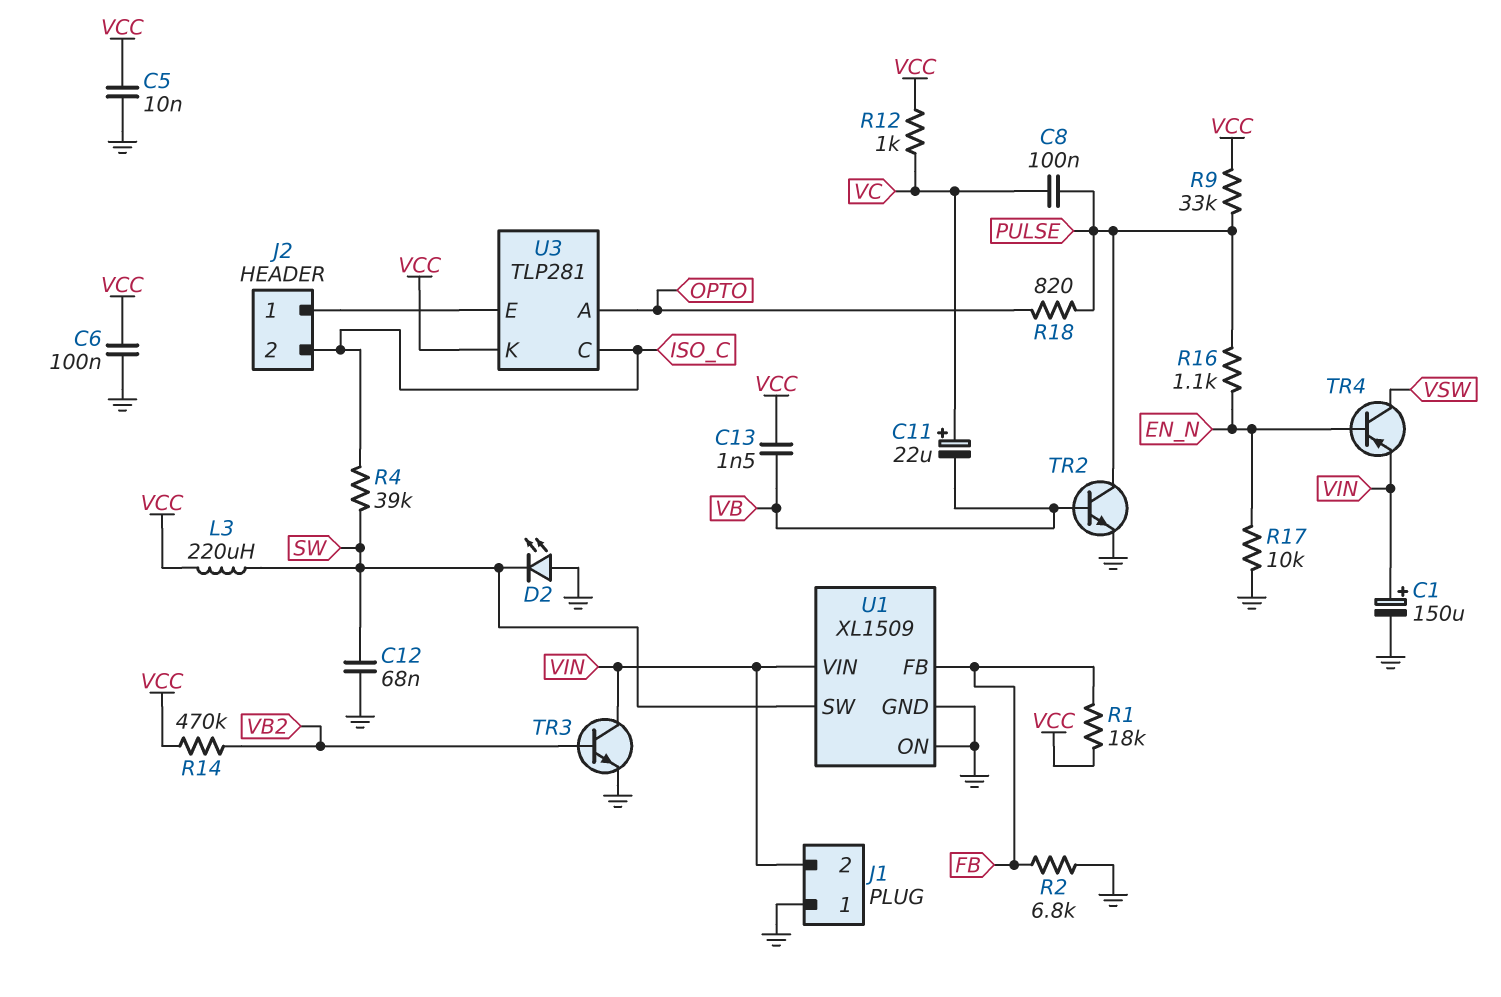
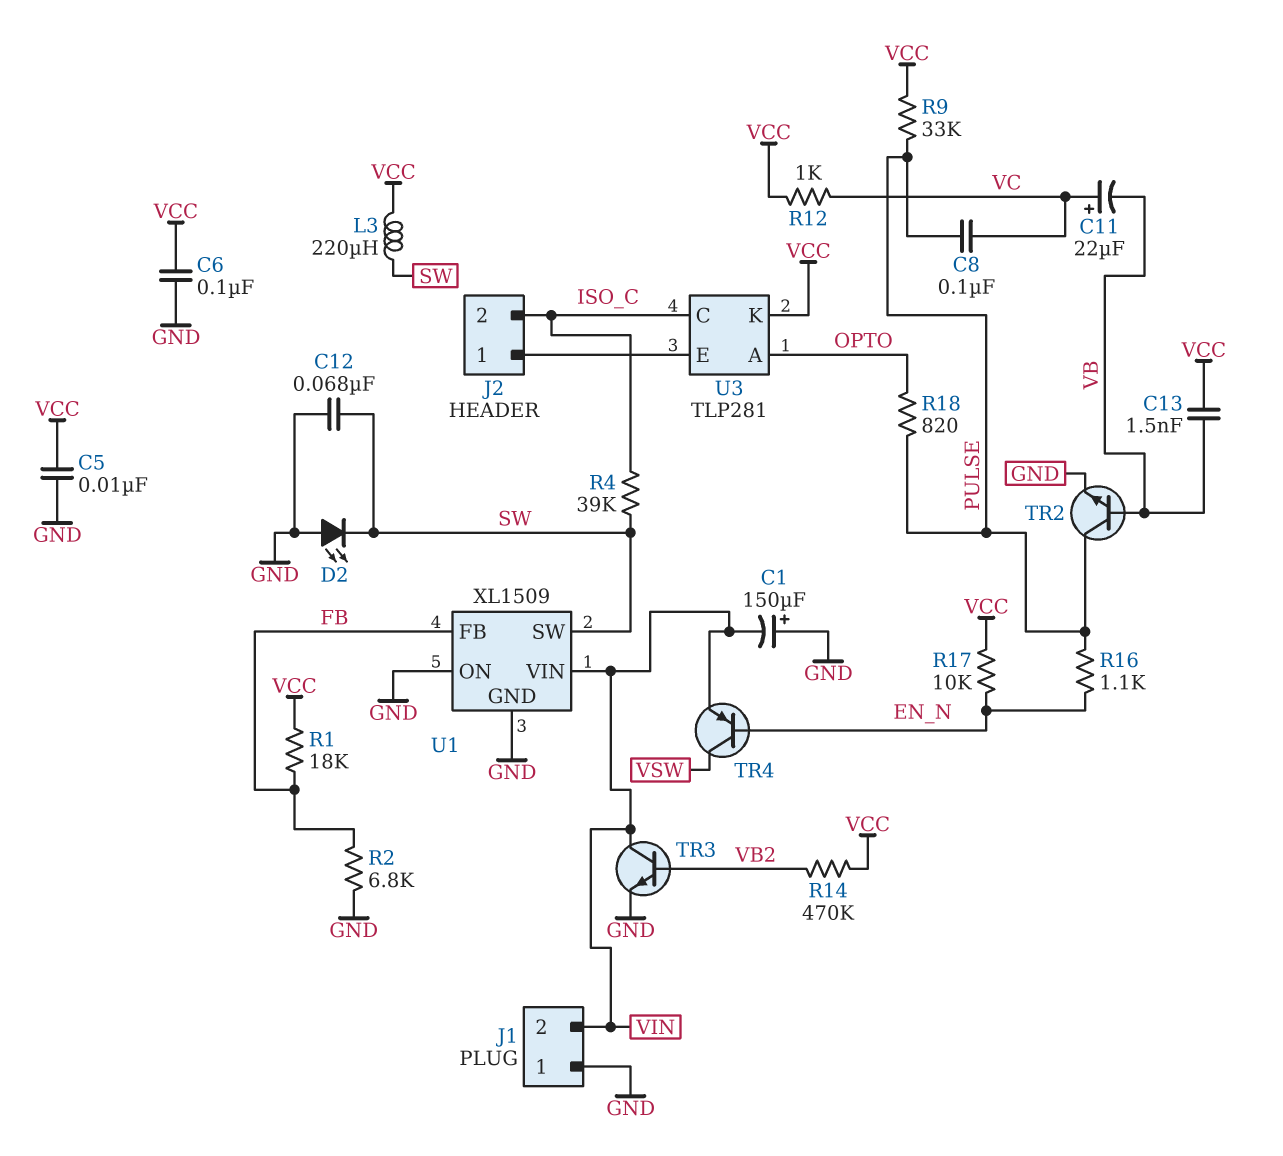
C1: 150uF (plus VIN, minus GND) -> 150uF (plus GND, minus VIN)
R17: 10k (EN_N, GND) -> 10k (EN_N, VCC)

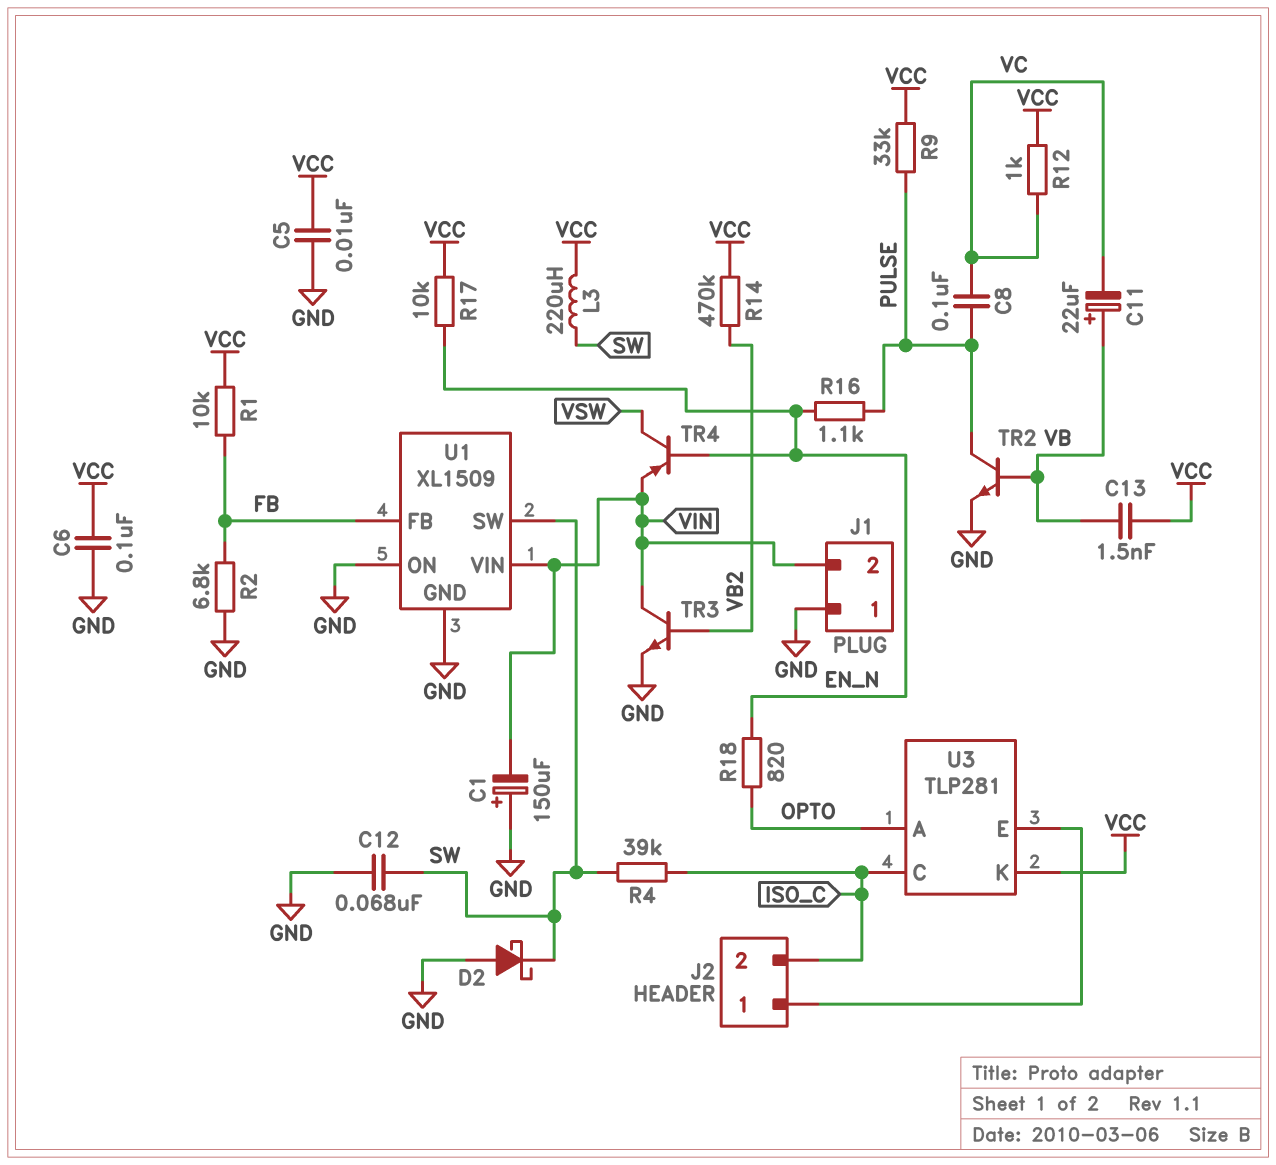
C11: 22uF (plus VC, minus VB) -> 22uF (plus VB, minus VC)
D2: LED (A GND, K SW) -> schottky (A GND, K SW)
R1: 18k (FB, VCC) -> 10k (FB, VCC)
R18: 820 (OPTO, PULSE) -> 820 (EN_N, OPTO)

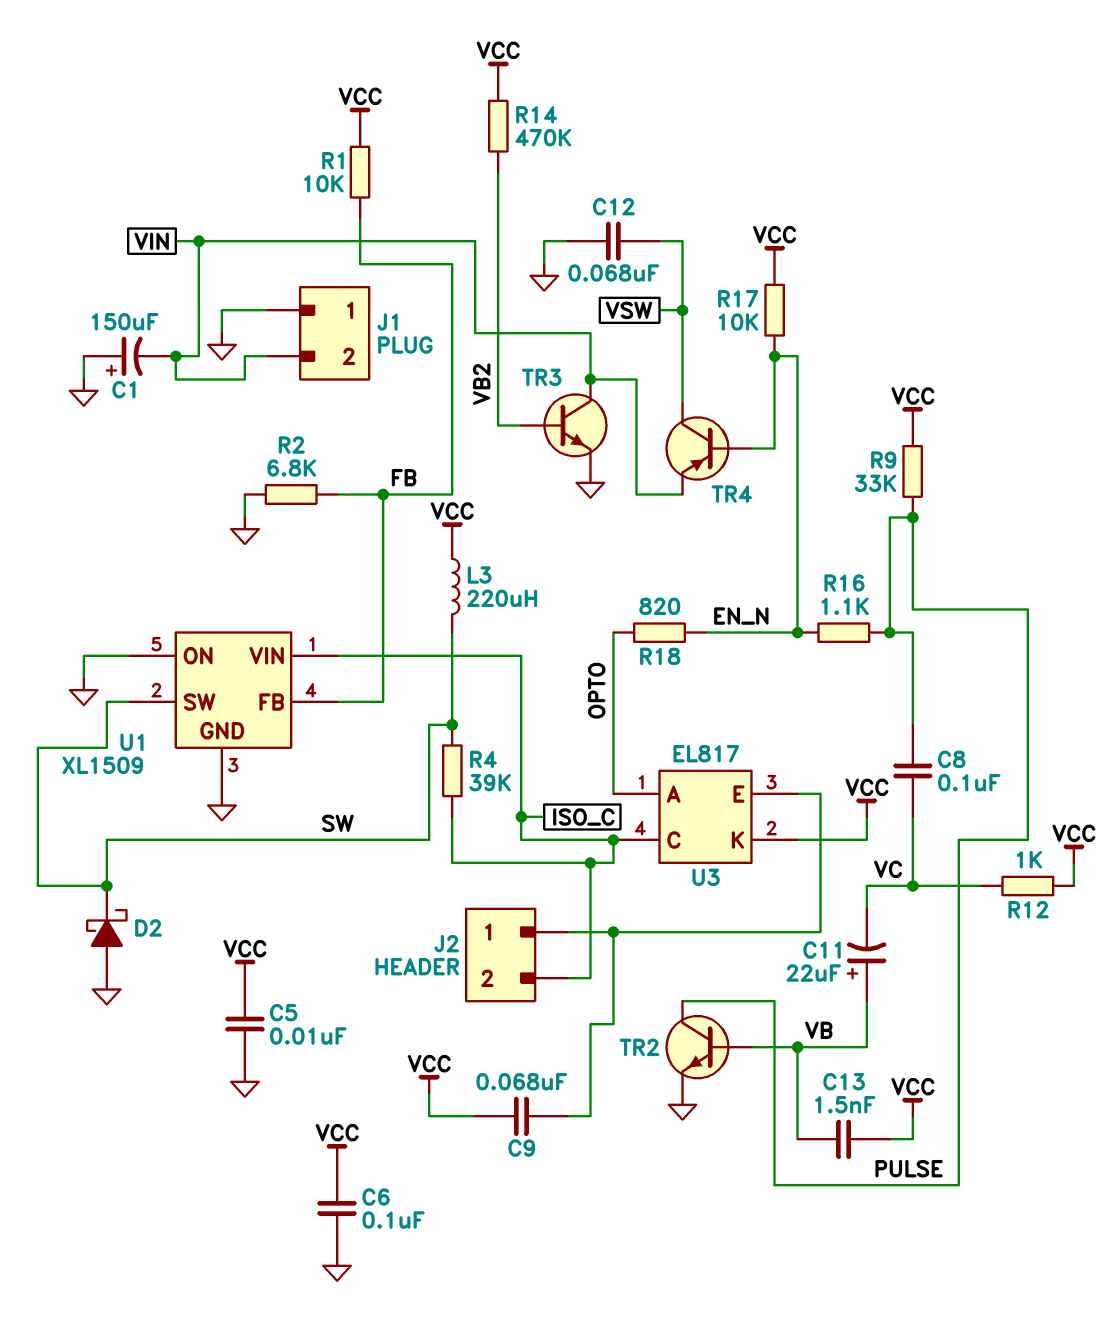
C9: none -> 68nF (J2/1, VCC)
C12: 68nF (GND, SW) -> 68nF (GND, VSW)
U1 pin VIN: VIN -> ISO_C
U3: TLP281 -> EL817

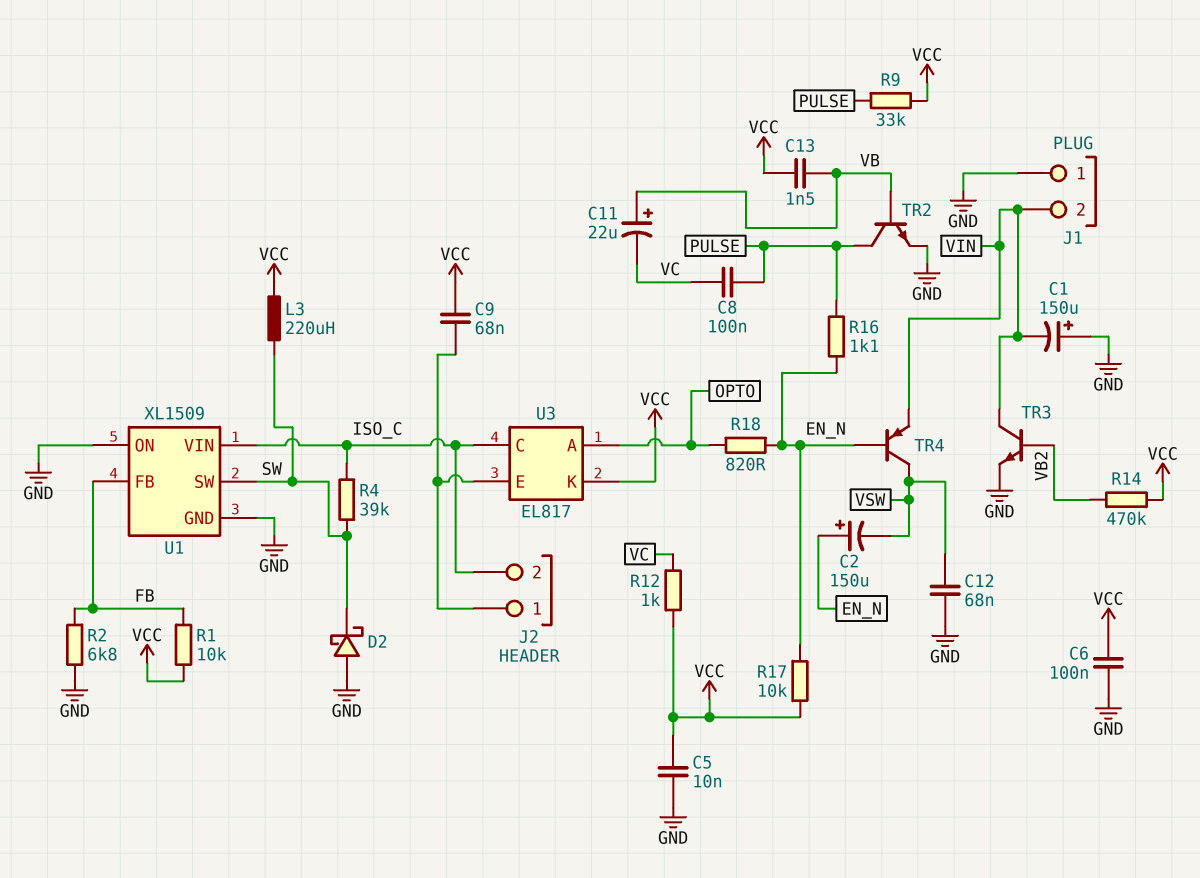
C2: none -> 150uF (plus EN_N, minus VSW)

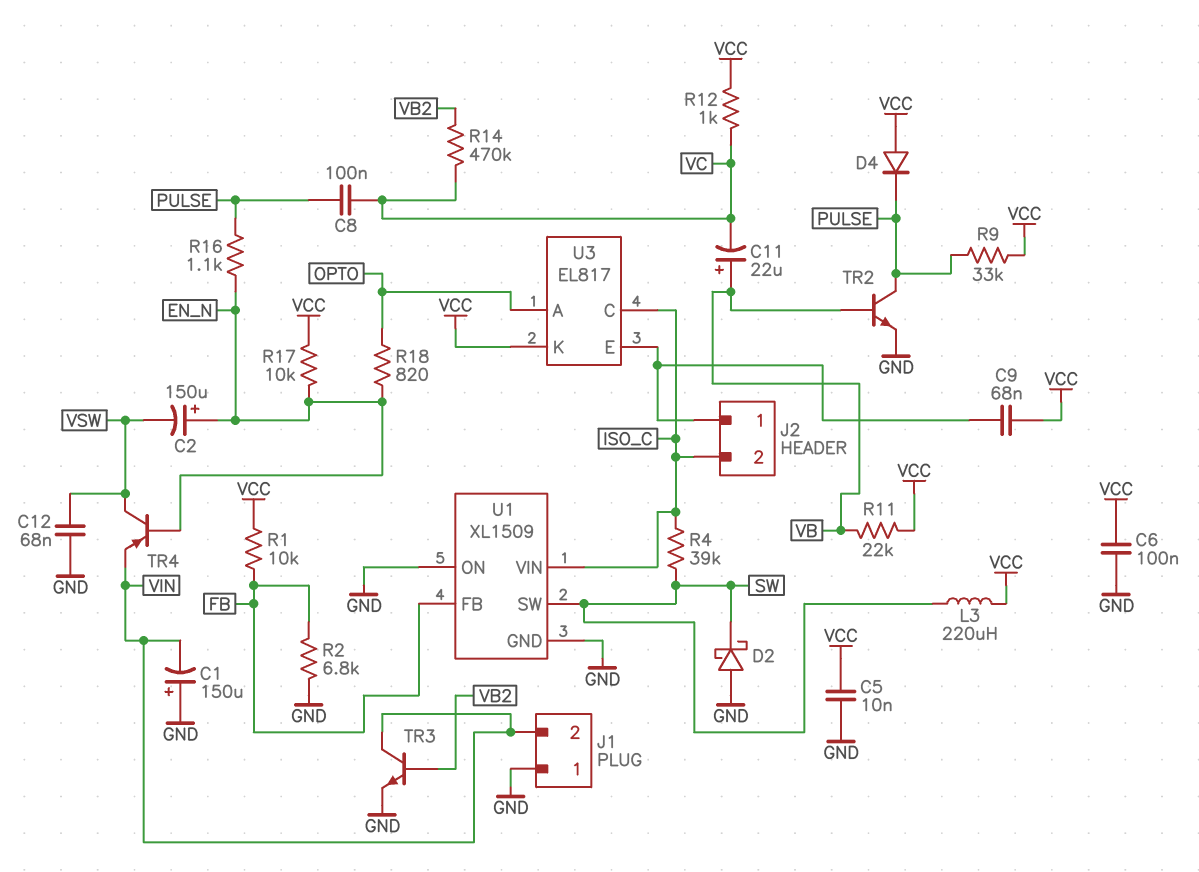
C13: 1.5nF (VB, VCC) -> none
D4: none -> diode (A VCC, K PULSE)
R11: none -> 22k (VB, VCC)
R14: 470k (VB2, VCC) -> 470k (VB2, VC)

